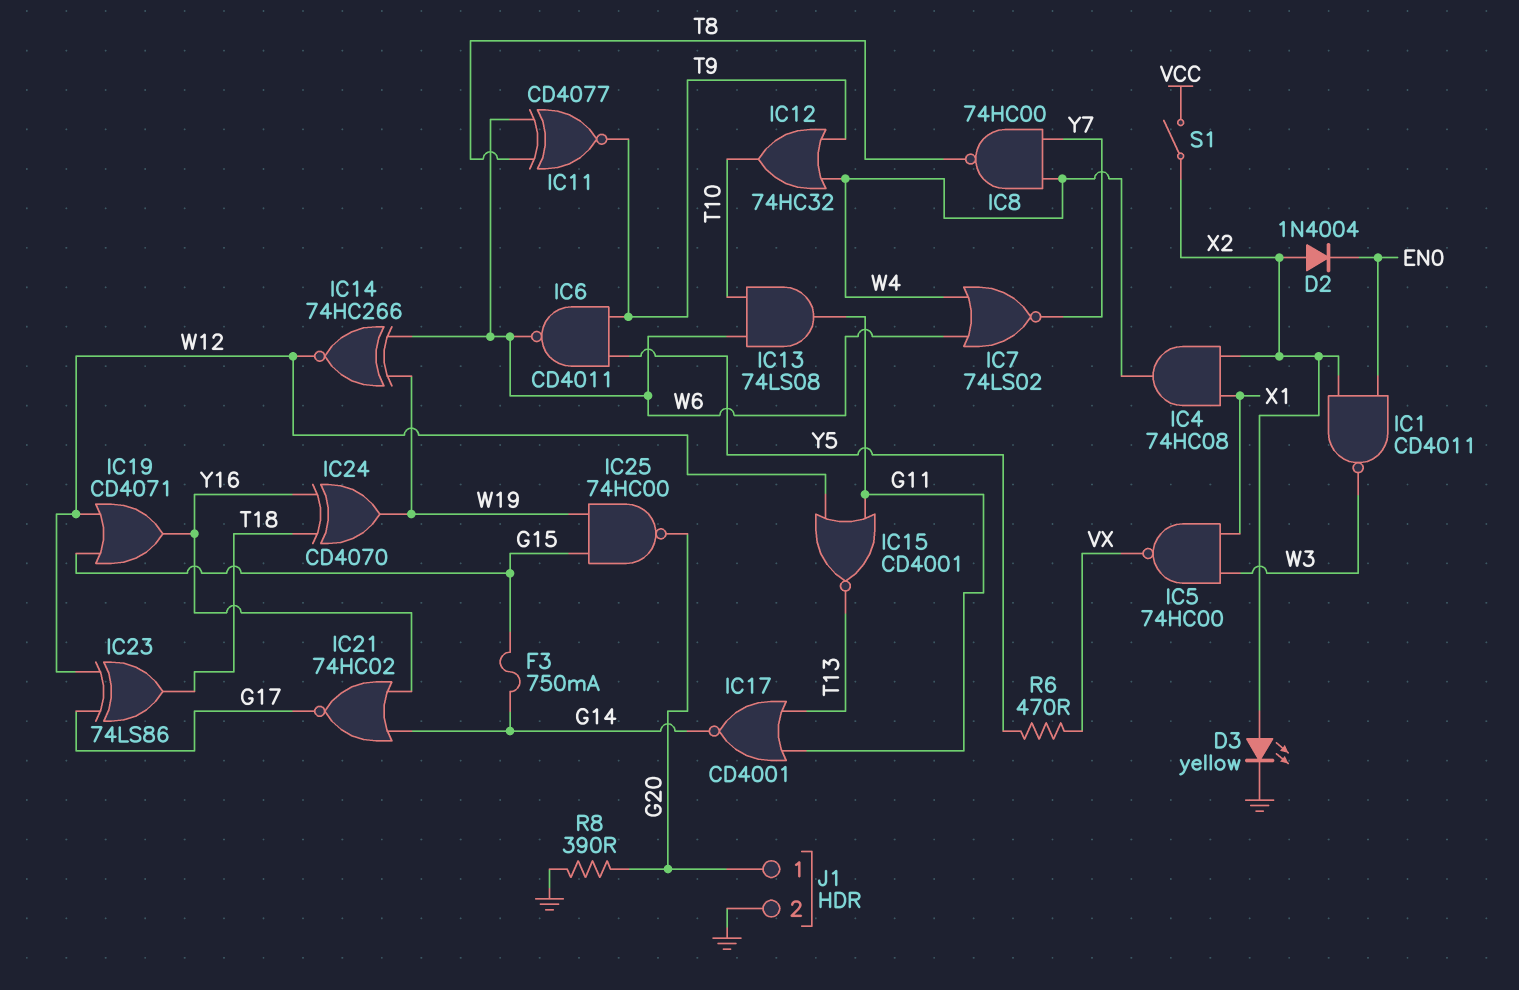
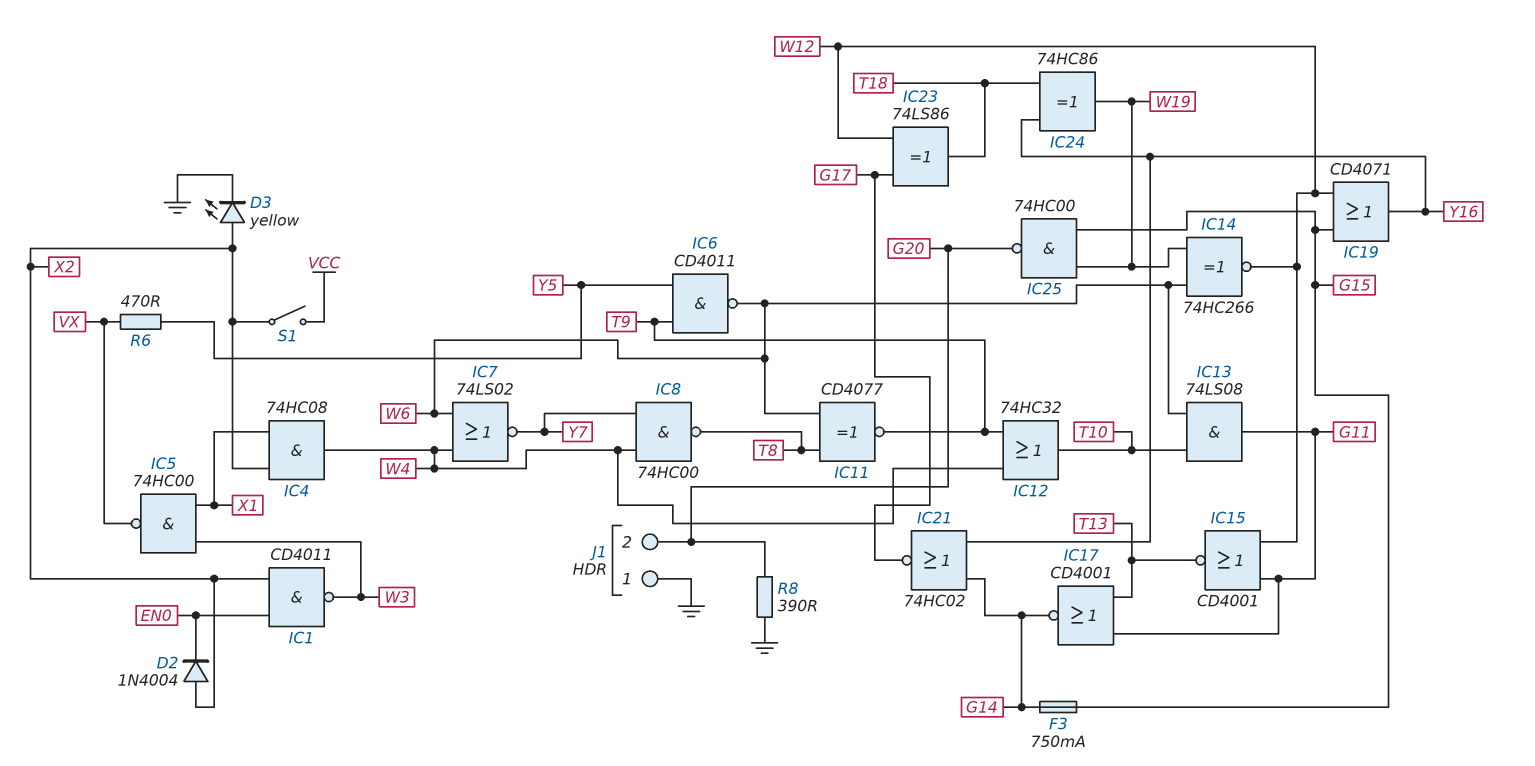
IC24: XOR CD4070 (in T18, in Y16, out W19) -> XOR 74HC86 (in T18, in Y16, out W19)
J1 pin 1: G20 -> GND
J1 pin 2: GND -> G20

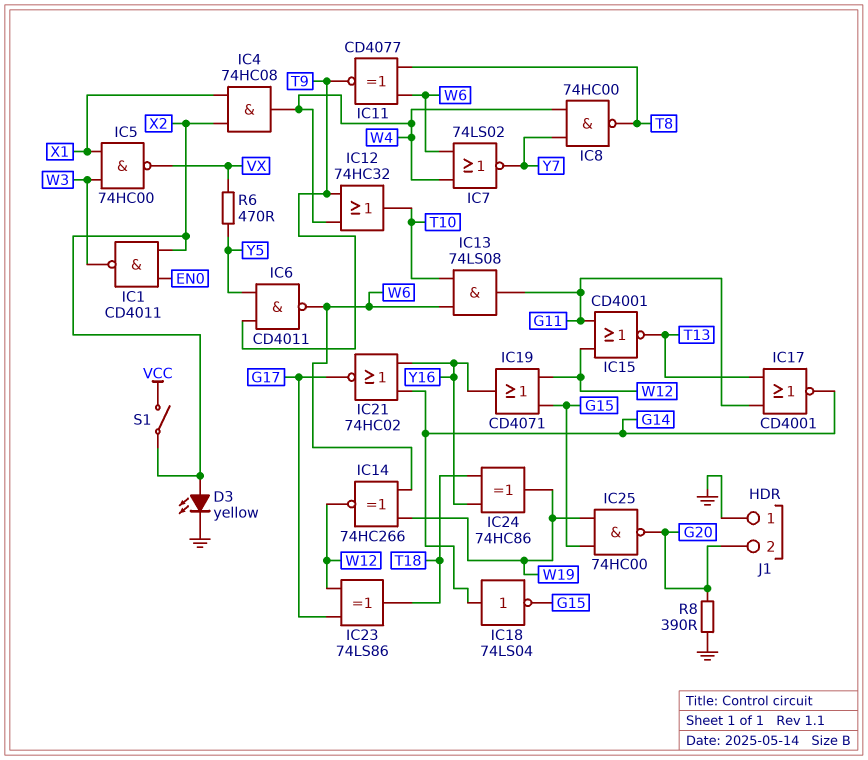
D2: diode 1N4004 (A X2, K EN0) -> none
F3: 750mA (G14, G15) -> none
IC18: none -> NOT 74LS04 (in G14, out G15)

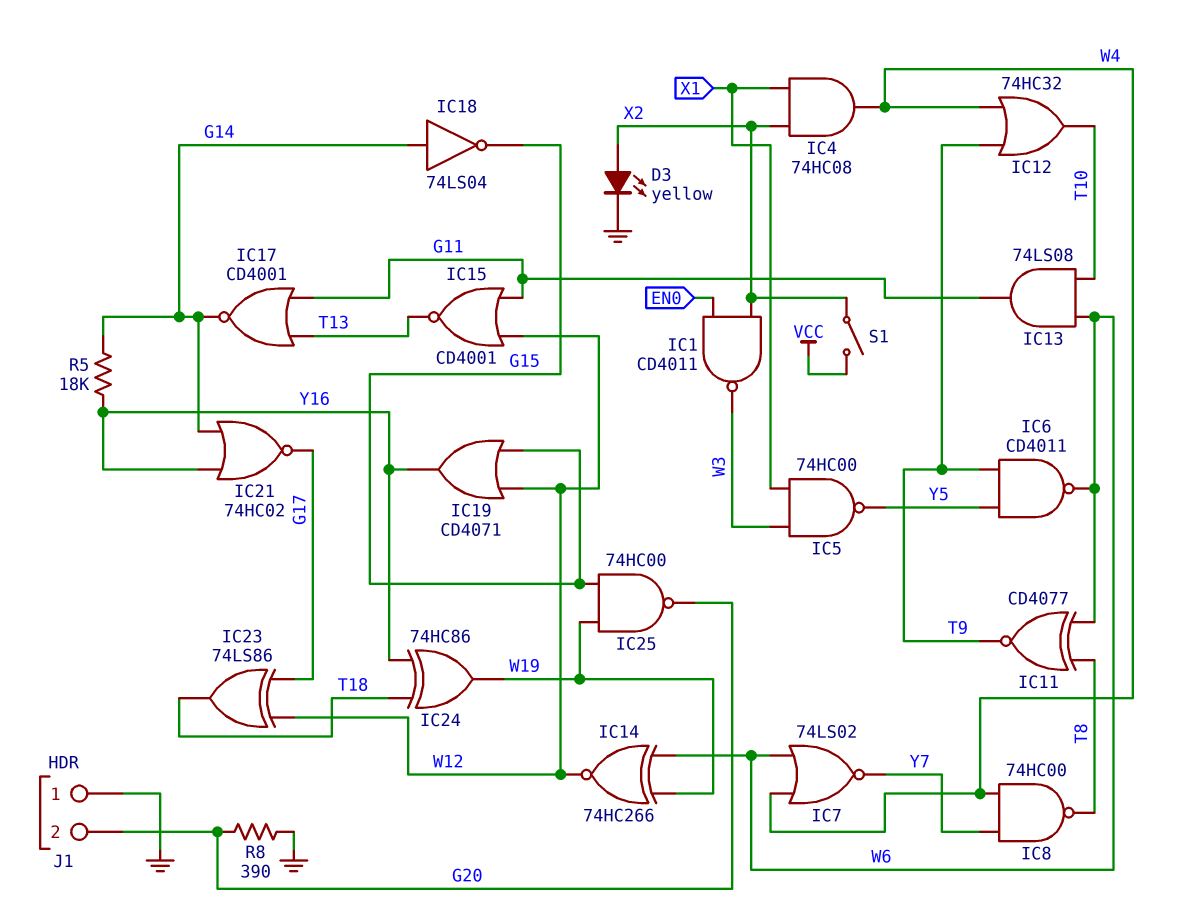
IC5: NAND 74HC00 (in W3, in X1, out VX) -> NAND 74HC00 (in W3, in X1, out Y5)
R5: none -> 18k (G14, Y16)
R6: 470 (VX, Y5) -> none

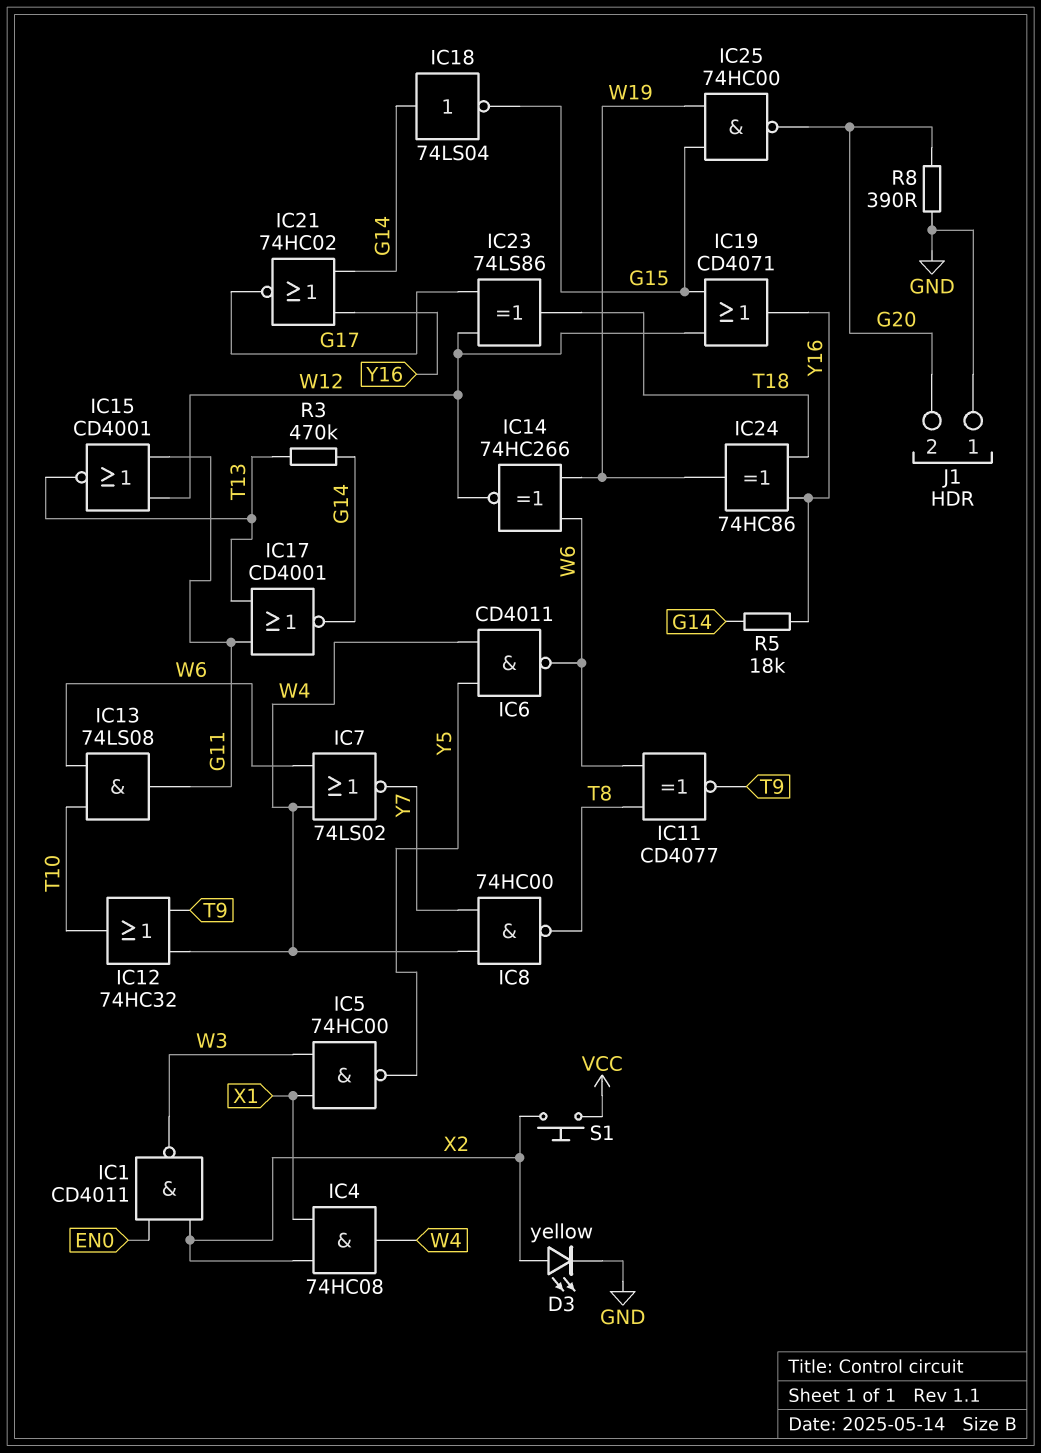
IC6: NAND CD4011 (in T9, in Y5, out W6) -> NAND CD4011 (in W4, in Y5, out W6)
R3: none -> 470k (G14, T13)
S1: switch (VCC, X2) -> button (VCC, X2)

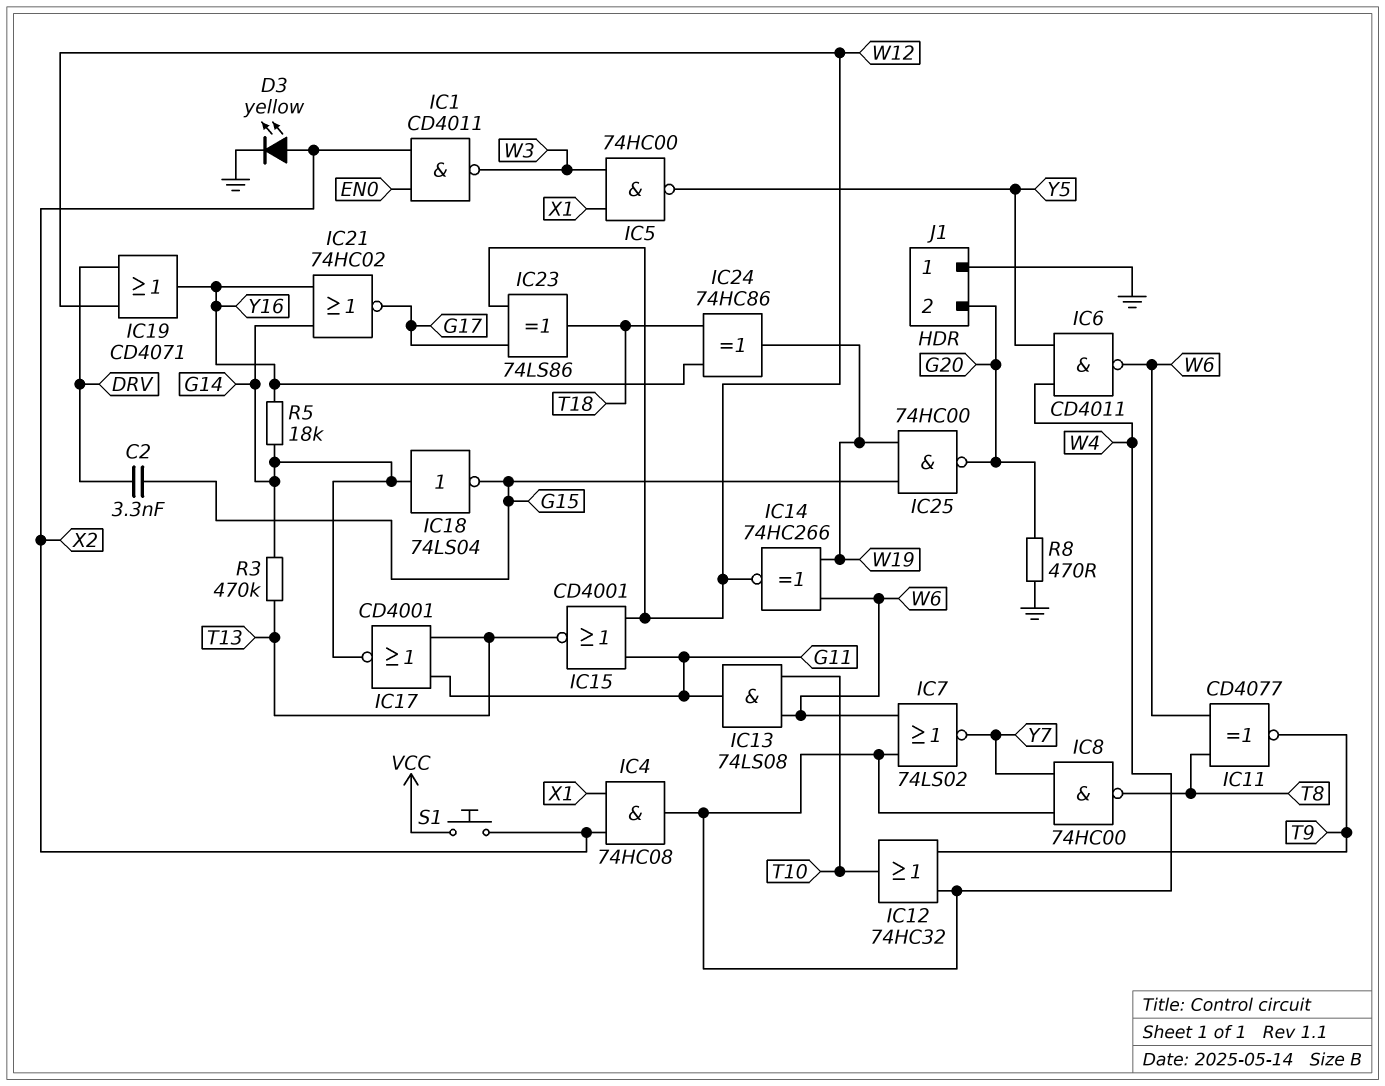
C2: none -> 3.3nF (DRV, G15)
IC19: OR CD4071 (in G15, in W12, out Y16) -> OR CD4071 (in DRV, in W12, out Y16)
R8: 390 (G20, GND) -> 470 (G20, GND)

